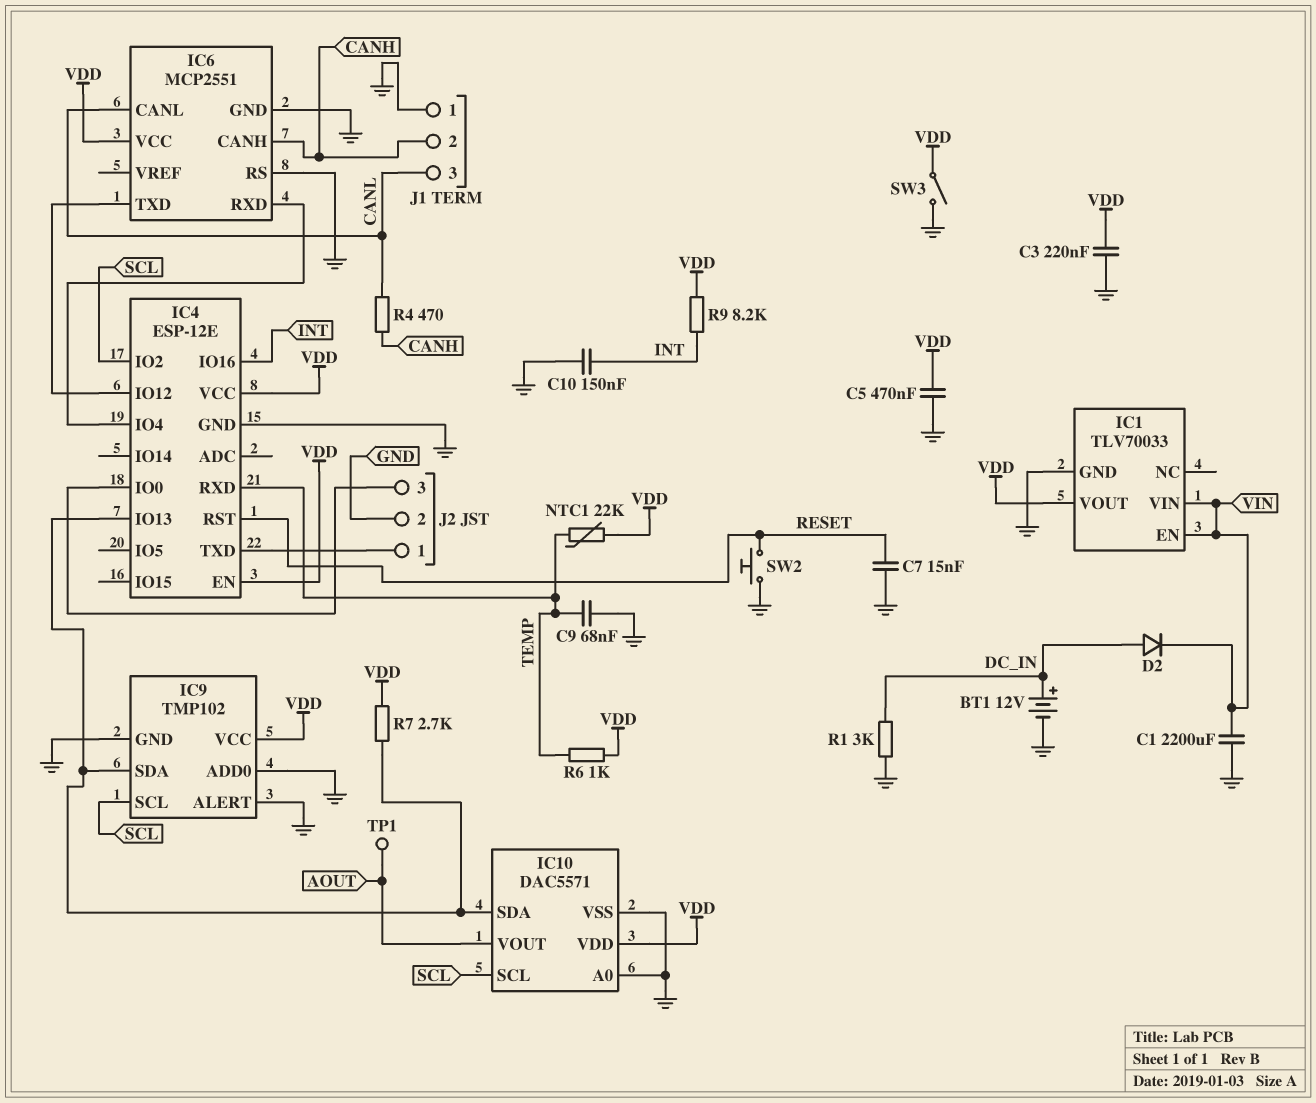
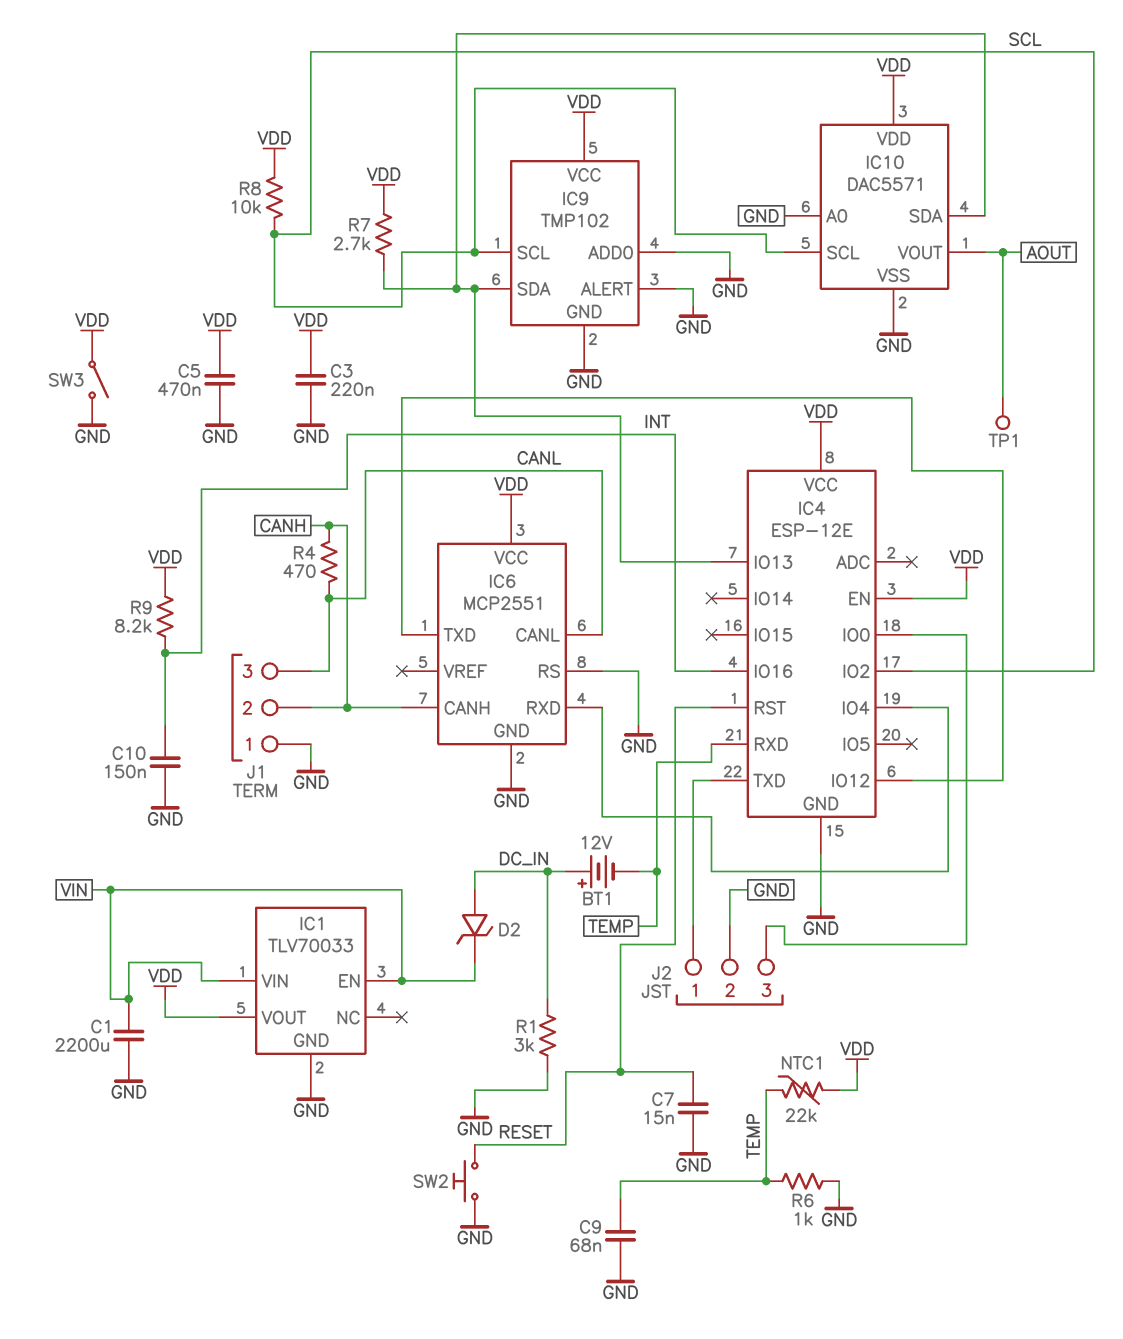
BT1: 12V (plus DC_IN, minus GND) -> 12V (plus DC_IN, minus TEMP)
D2: diode (A DC_IN, K VIN) -> zener (A DC_IN, K VIN)
R6: 1k (TEMP, VDD) -> 1k (GND, TEMP)
R8: none -> 10k (SCL, VDD)

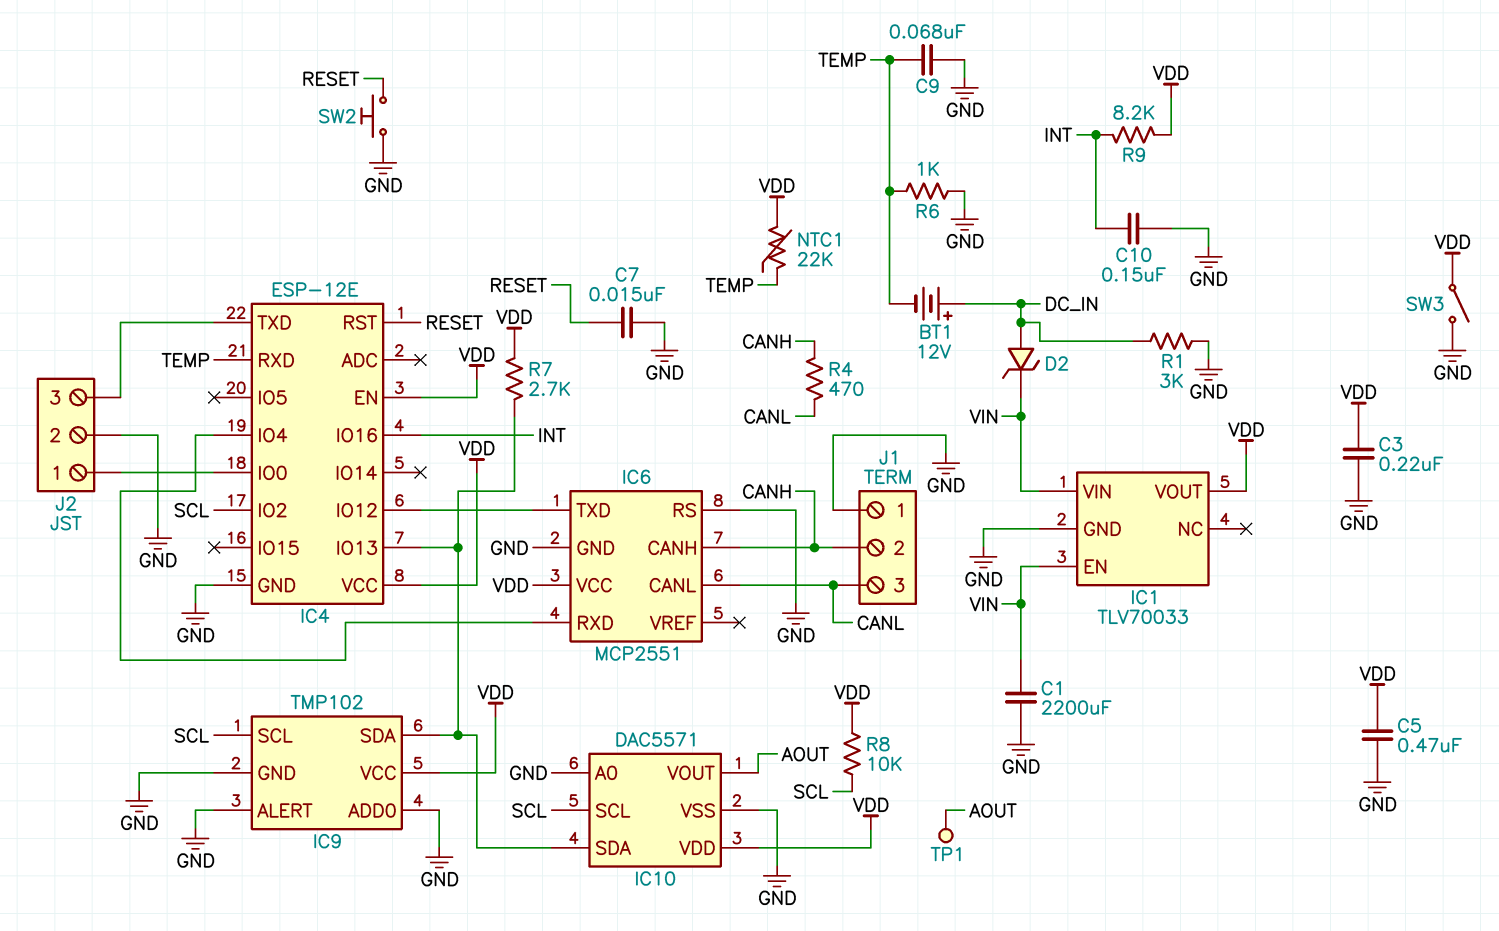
J2 pin 1: IC4/TXD -> IC4/IO0
J2 pin 3: IC4/IO0 -> IC4/TXD

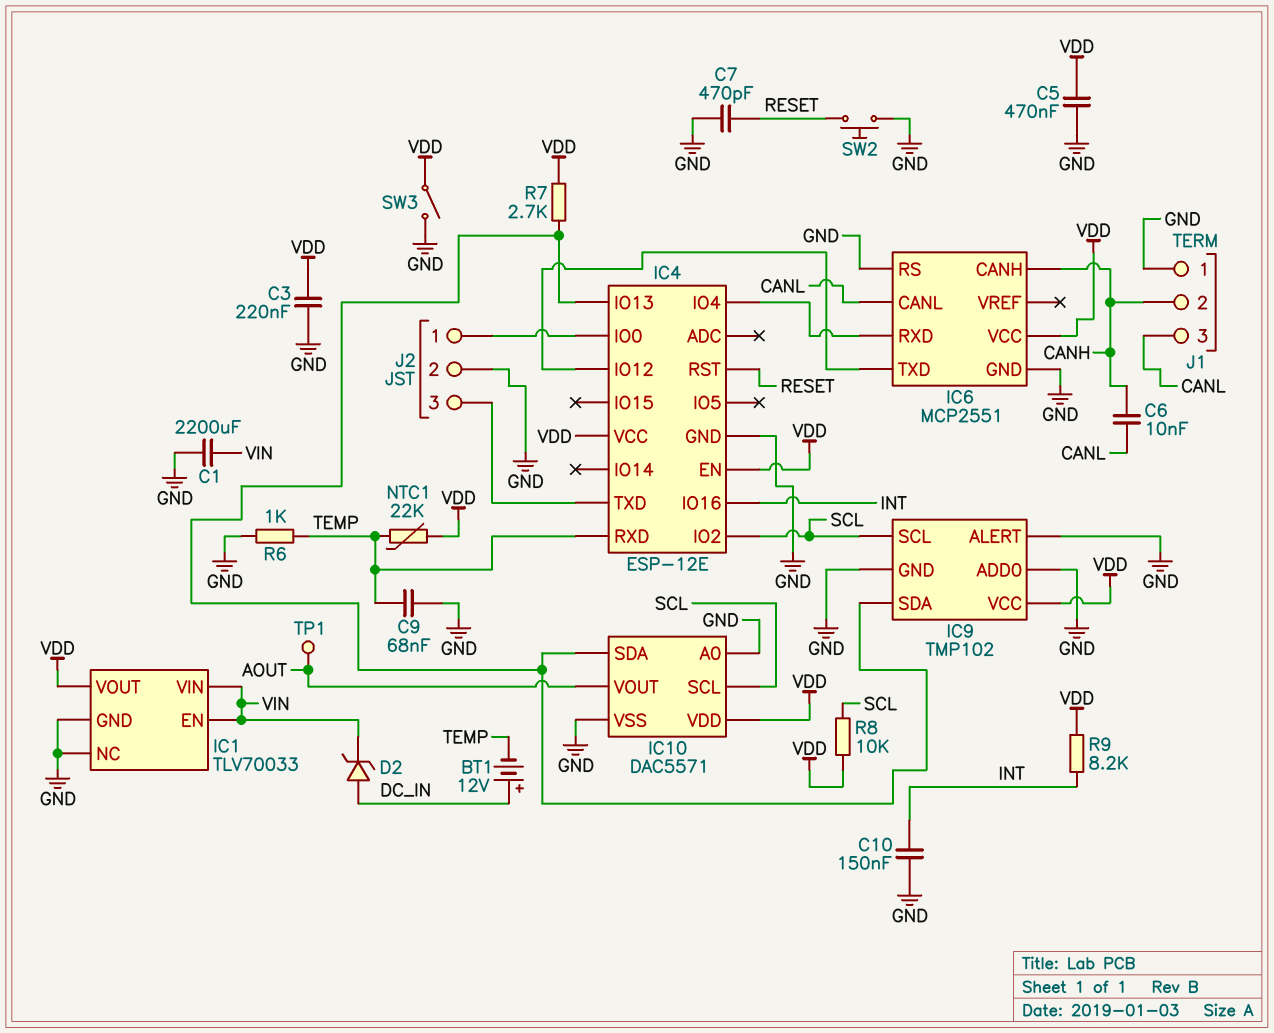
C6: none -> 10nF (CANH, CANL)
C7: 15nF (GND, RESET) -> 470pF (GND, RESET)
IC1 pin NC: none -> GND
R1: 3k (DC_IN, GND) -> none
R4: 470 (CANH, CANL) -> none

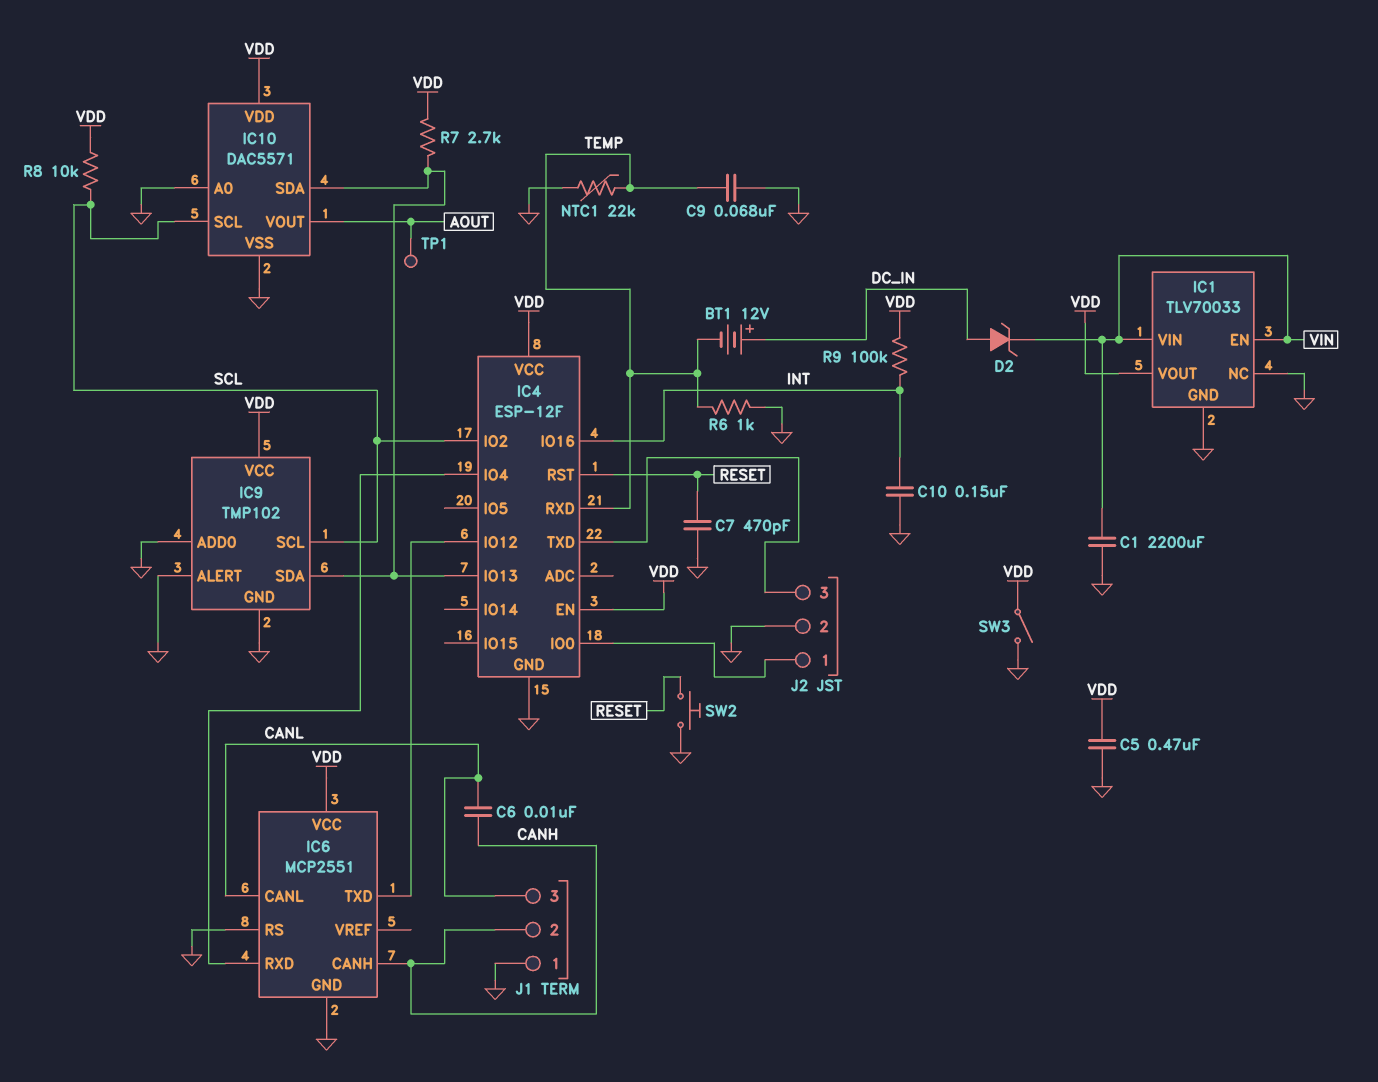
C3: 220nF (GND, VDD) -> none
IC4: ESP-12E -> ESP-12F
NTC1: 22k (TEMP, VDD) -> 22k (GND, TEMP)
R9: 8.2k (INT, VDD) -> 100k (INT, VDD)

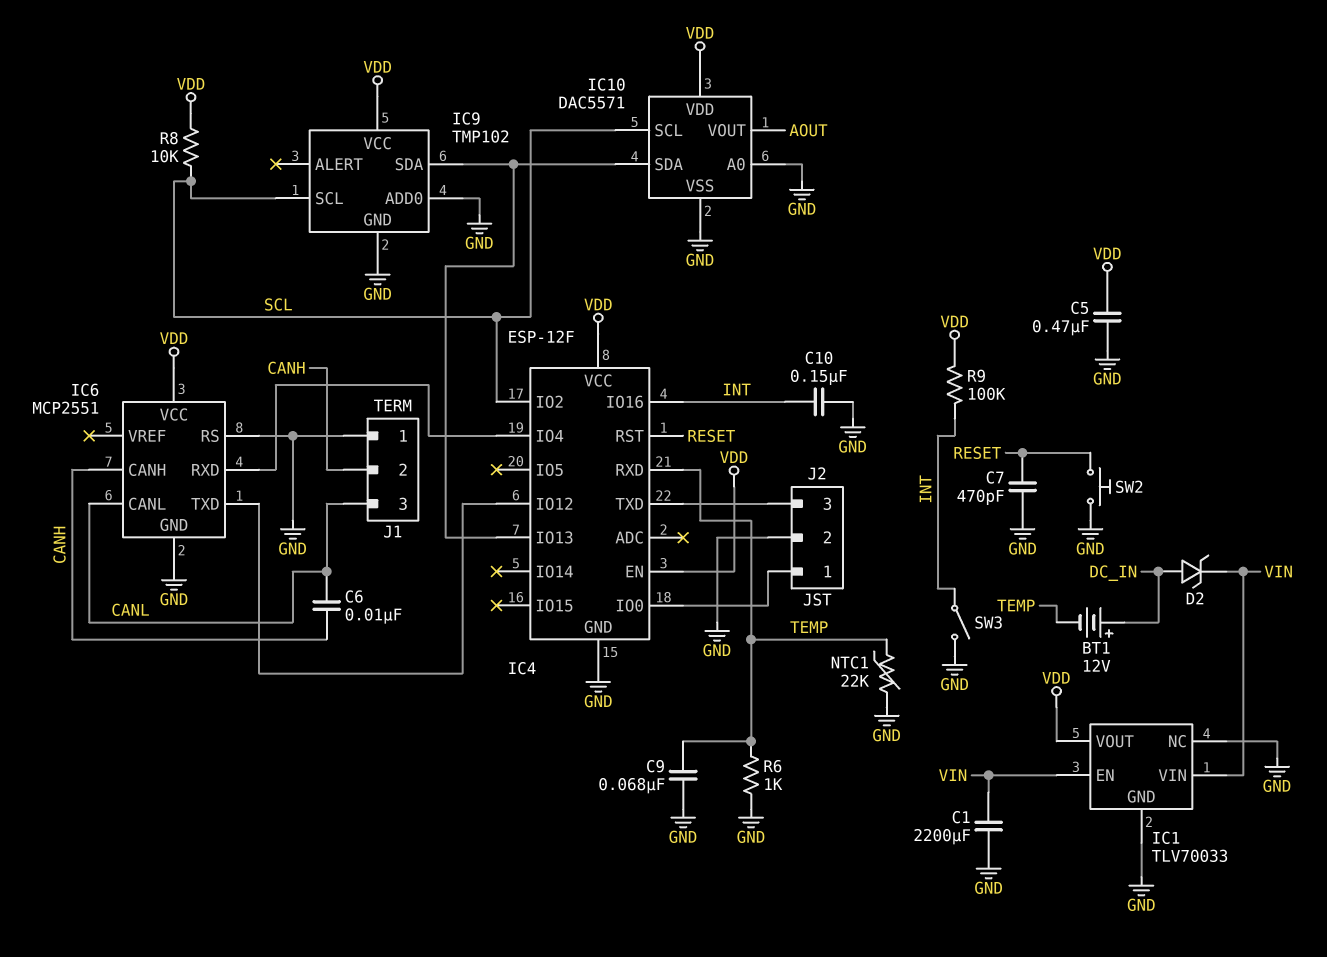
IC9 pin ALERT: GND -> none
R7: 2.7k (IC4/IO13, VDD) -> none
SW3: switch (GND, VDD) -> switch (GND, INT)
TP1: test point (AOUT) -> none

